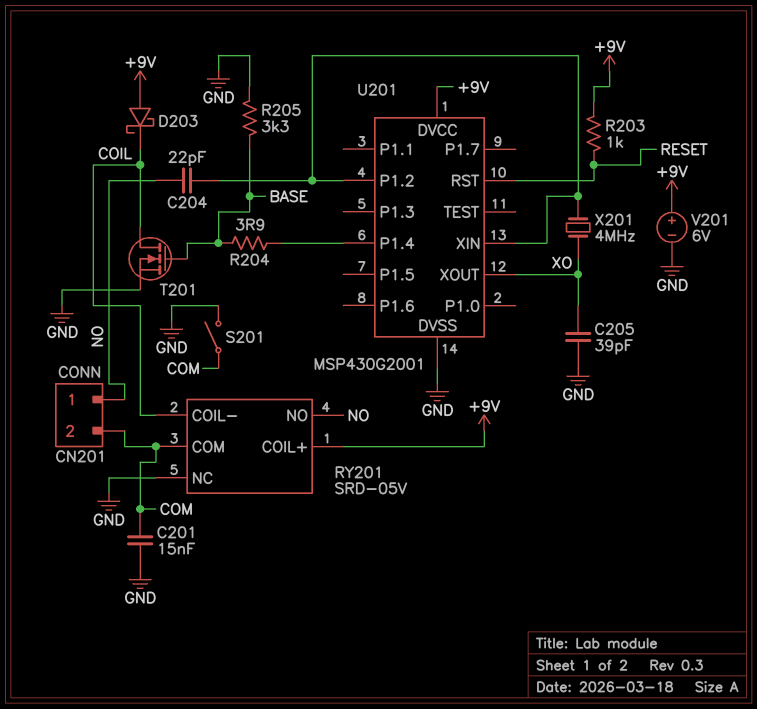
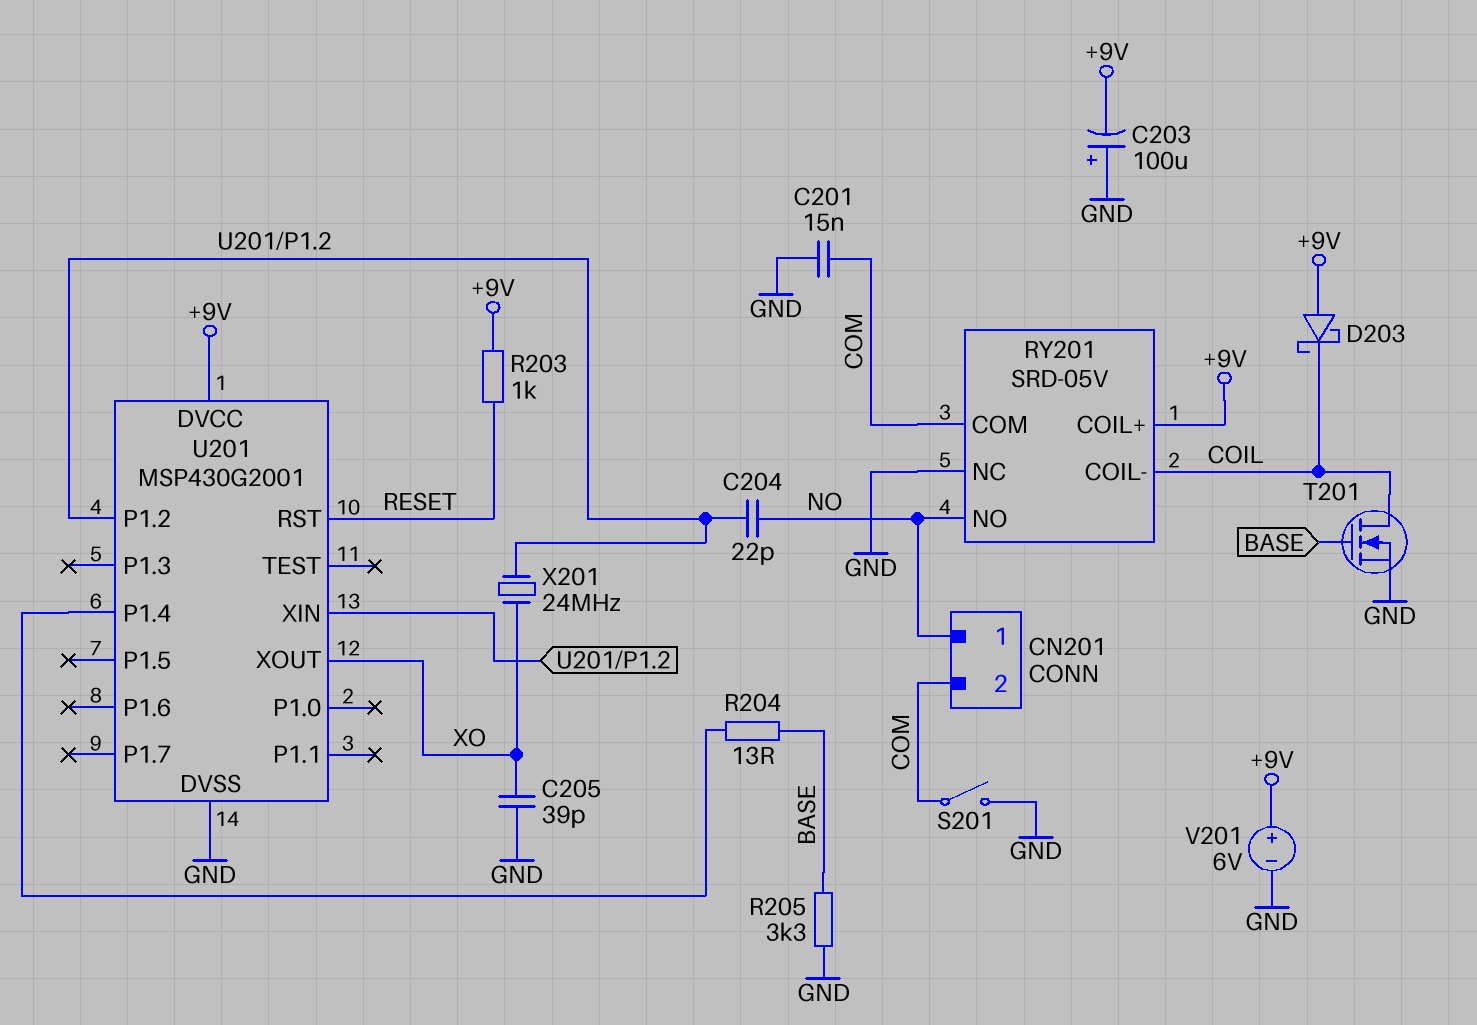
C203: none -> 100uF (plus GND, minus +9V)
R204: 3.9 (BASE, U201/P1.4) -> 13 (BASE, U201/P1.4)
X201: 4MHz (U201/P1.2, XO) -> 24MHz (U201/P1.2, XO)

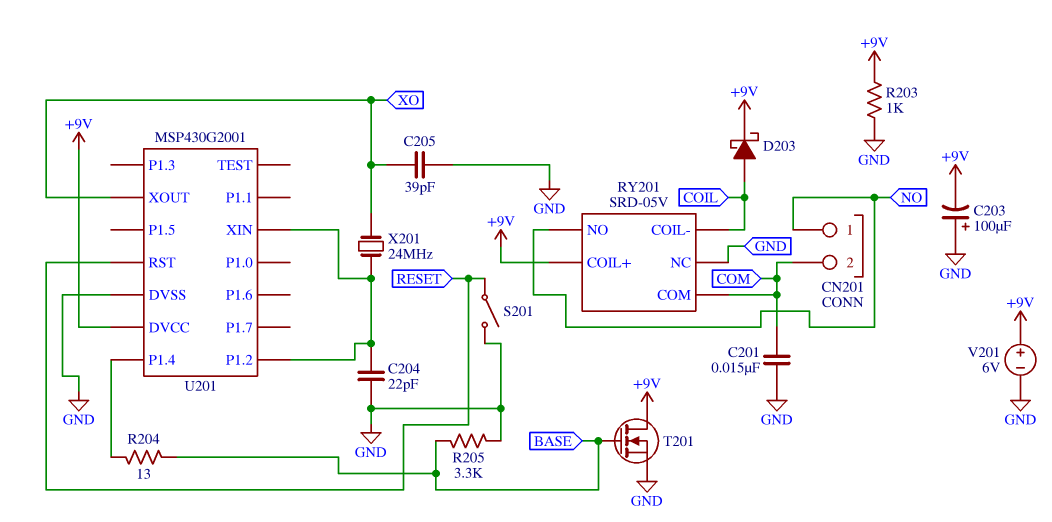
C204: 22pF (NO, U201/P1.2) -> 22pF (GND, U201/P1.2)
D203: schottky (A +9V, K COIL) -> schottky (A COIL, K +9V)
R203: 1k (+9V, RESET) -> 1k (+9V, GND)
S201: switch (COM, GND) -> switch (GND, RESET)
T201: NMOS (G BASE, D COIL, S GND) -> NMOS (G BASE, D +9V, S GND)

